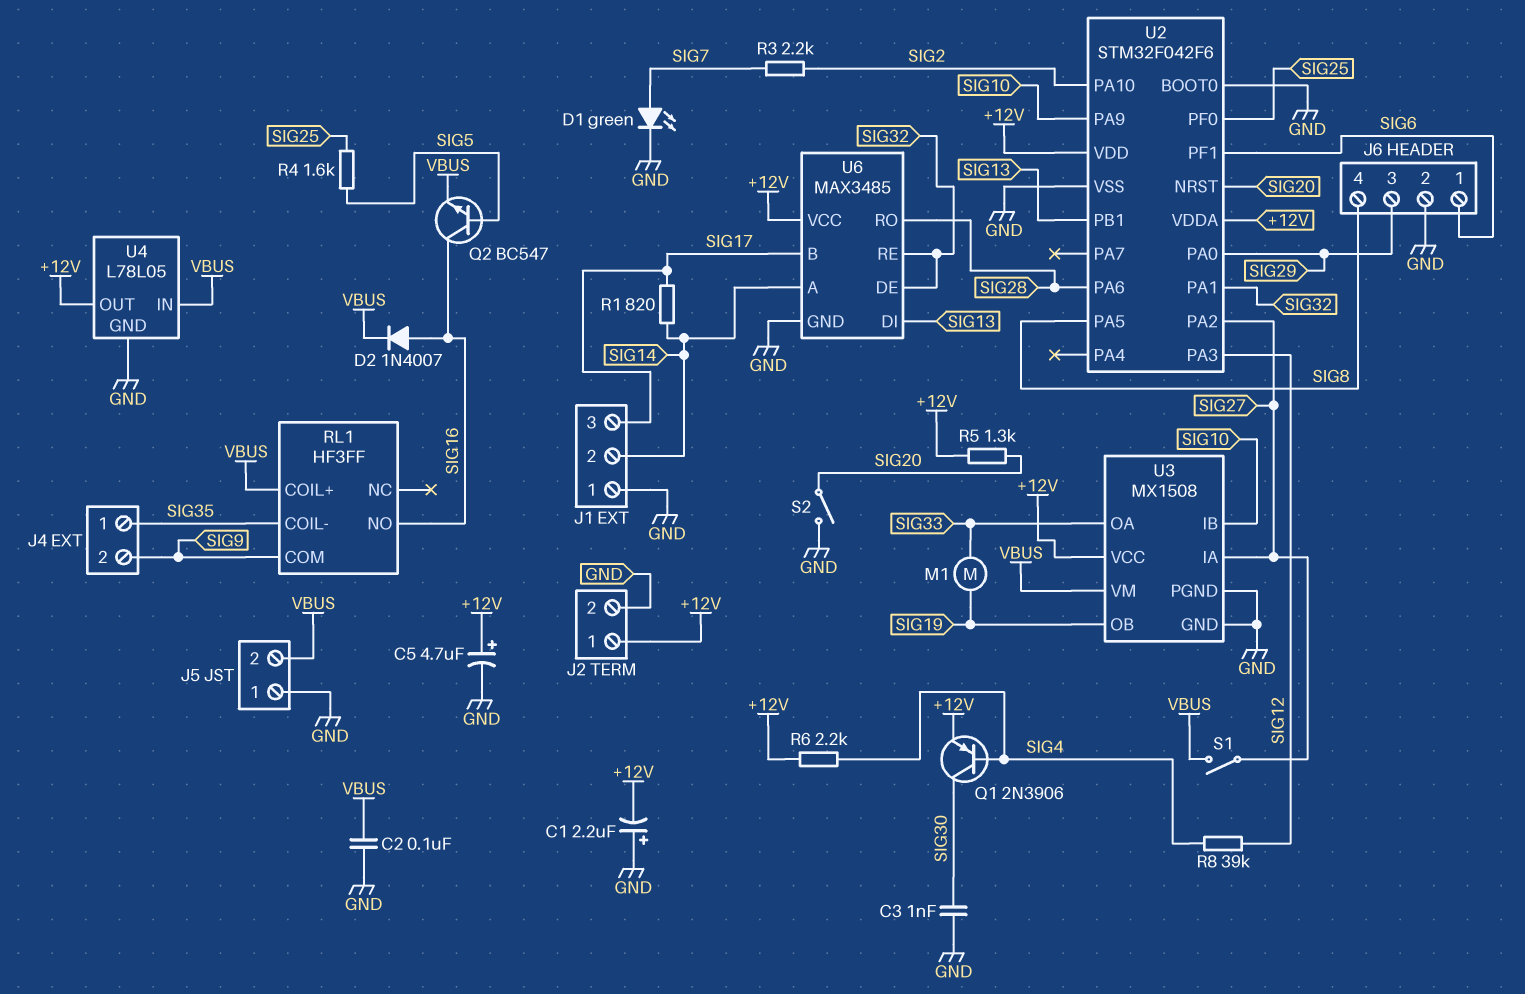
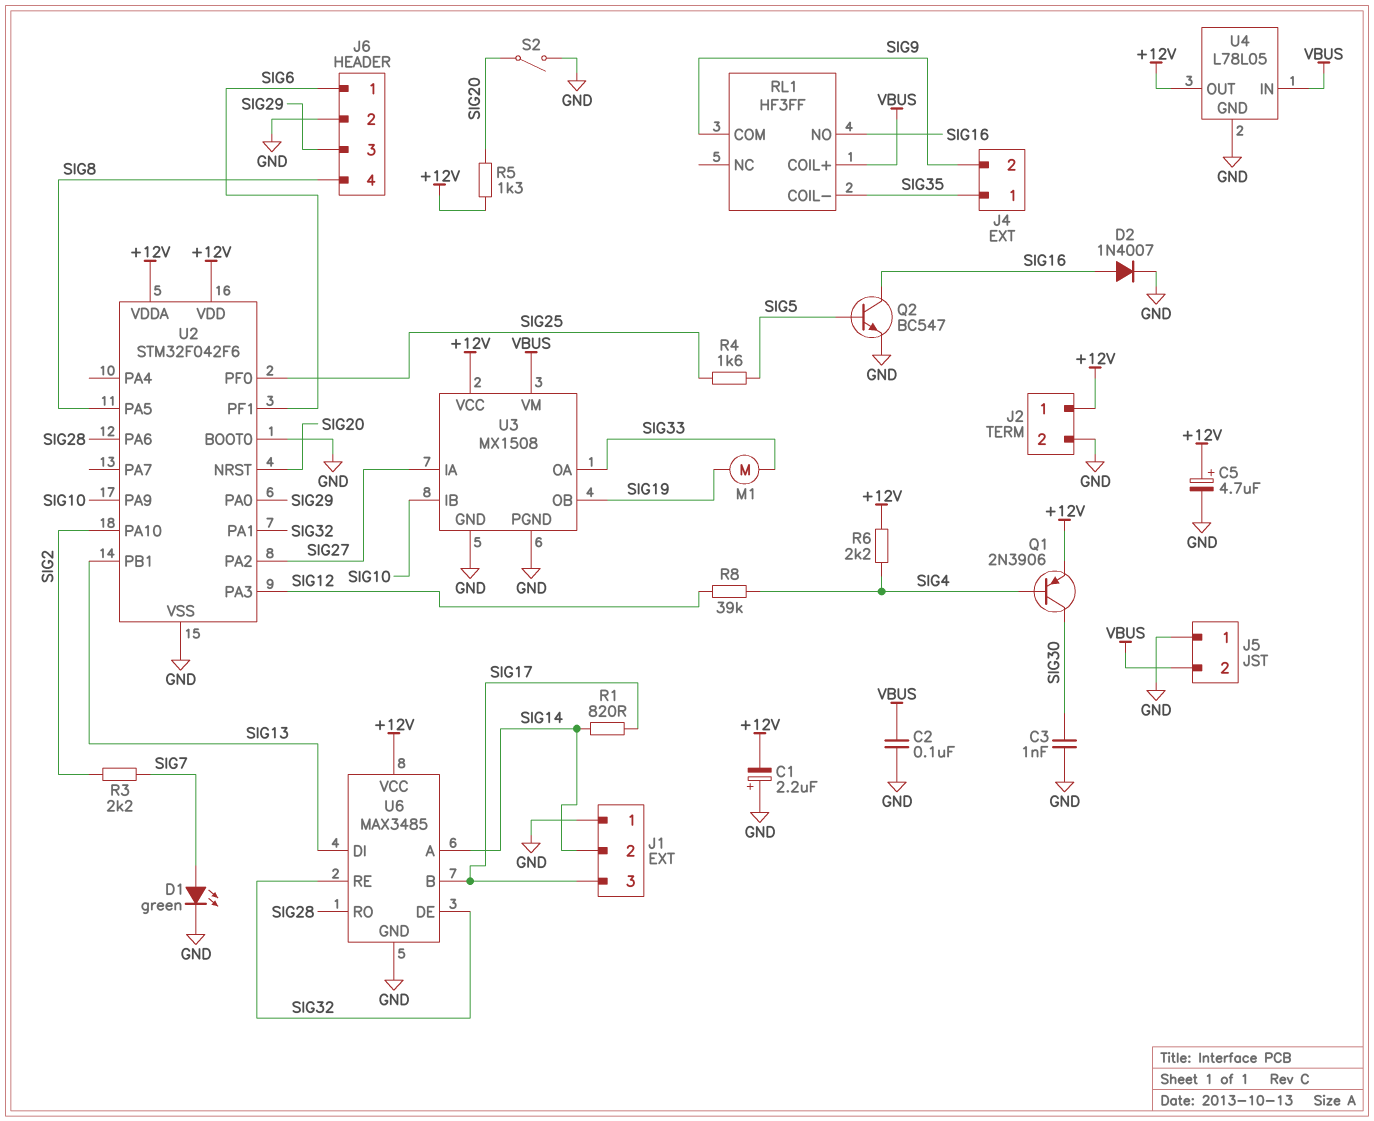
D2: diode 1N4007 (A SIG16, K VBUS) -> diode 1N4007 (A SIG16, K GND)
Q2: NPN BC547 (B SIG5, C SIG16, E VBUS) -> NPN BC547 (B SIG5, C SIG16, E GND)
S1: switch (SIG27, VBUS) -> none

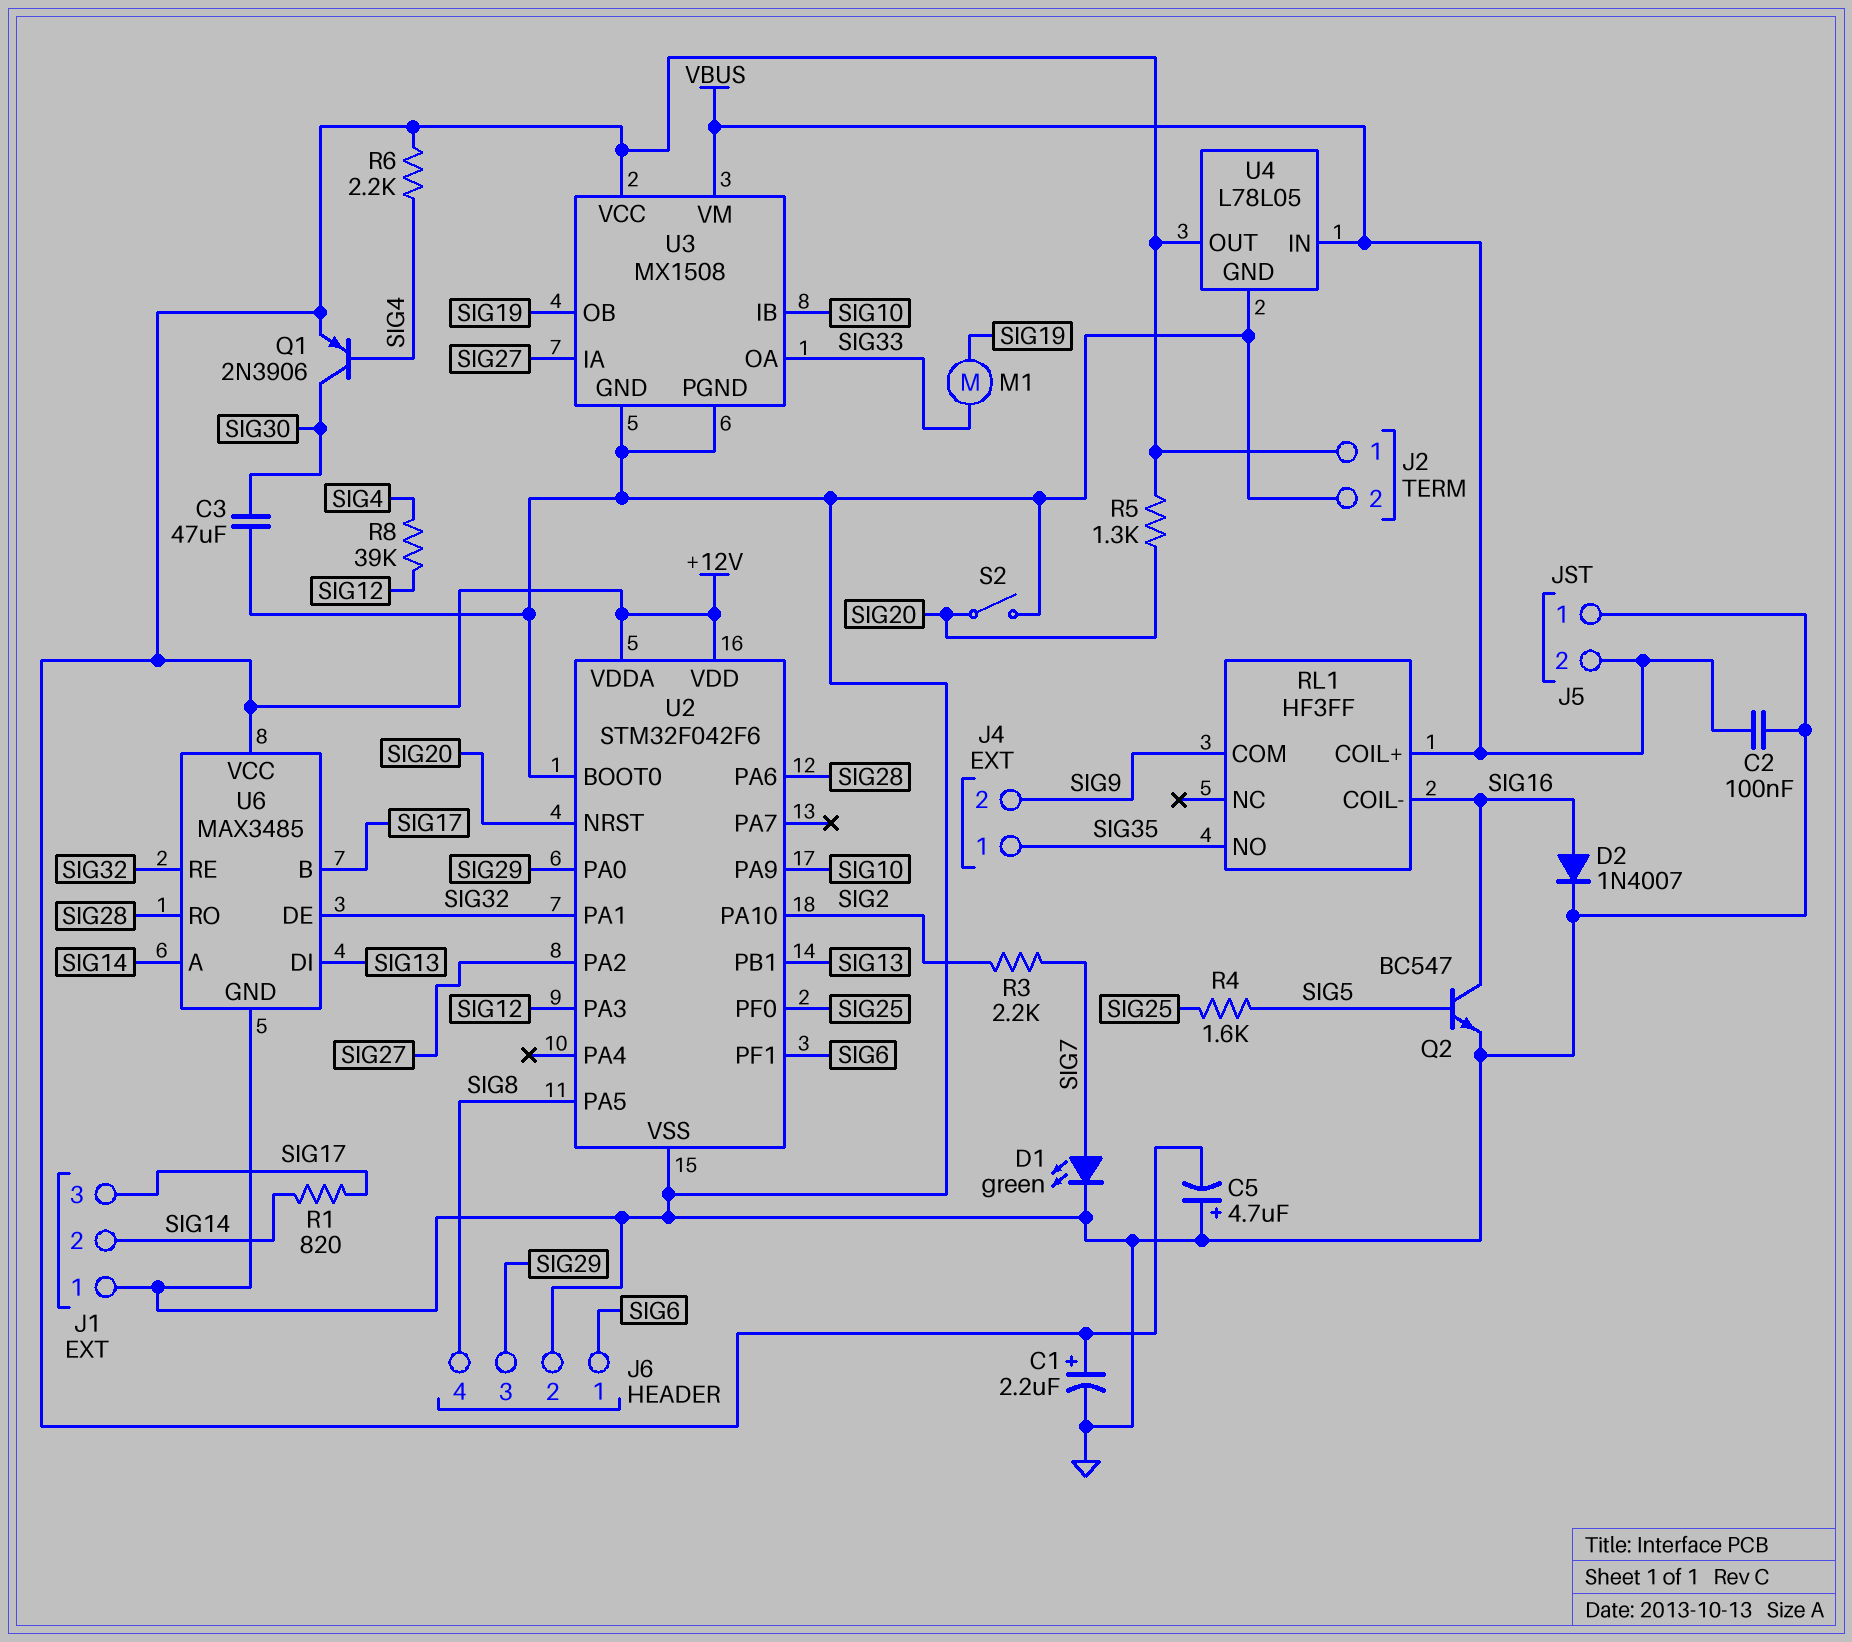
C1: 2.2uF (plus GND, minus +12V) -> 2.2uF (plus +12V, minus GND)
C3: 1nF (GND, SIG30) -> 47uF (GND, SIG30)
C5: 4.7uF (plus +12V, minus GND) -> 4.7uF (plus GND, minus +12V)
RL1 pin COIL-: SIG35 -> SIG16
RL1 pin NO: SIG16 -> SIG35

